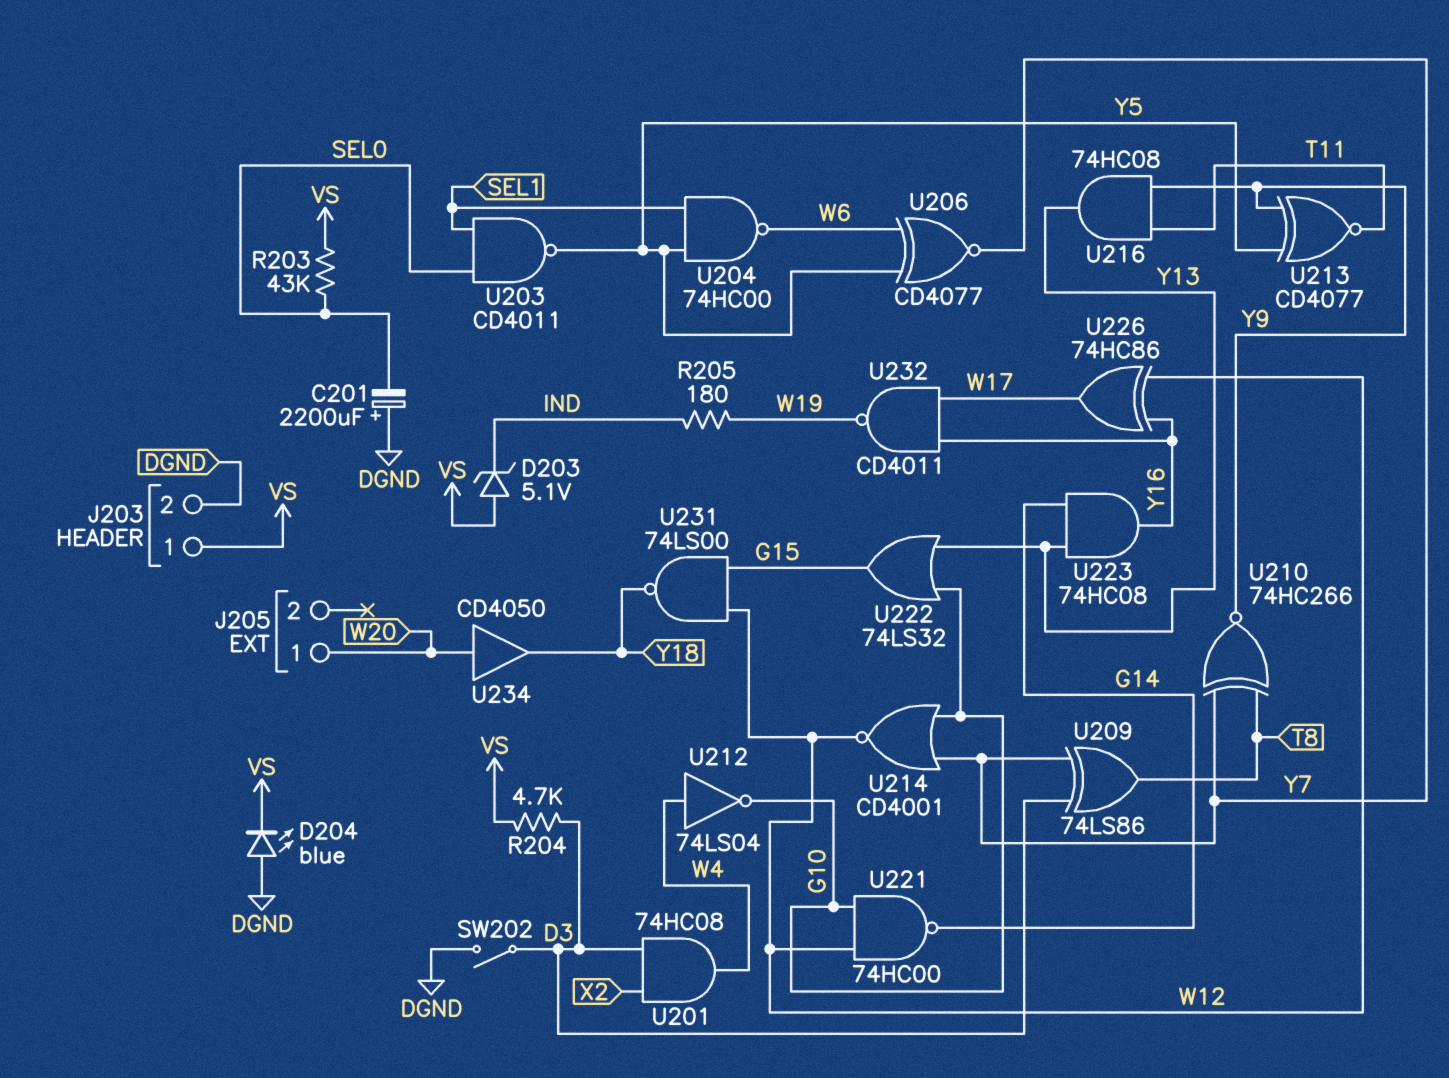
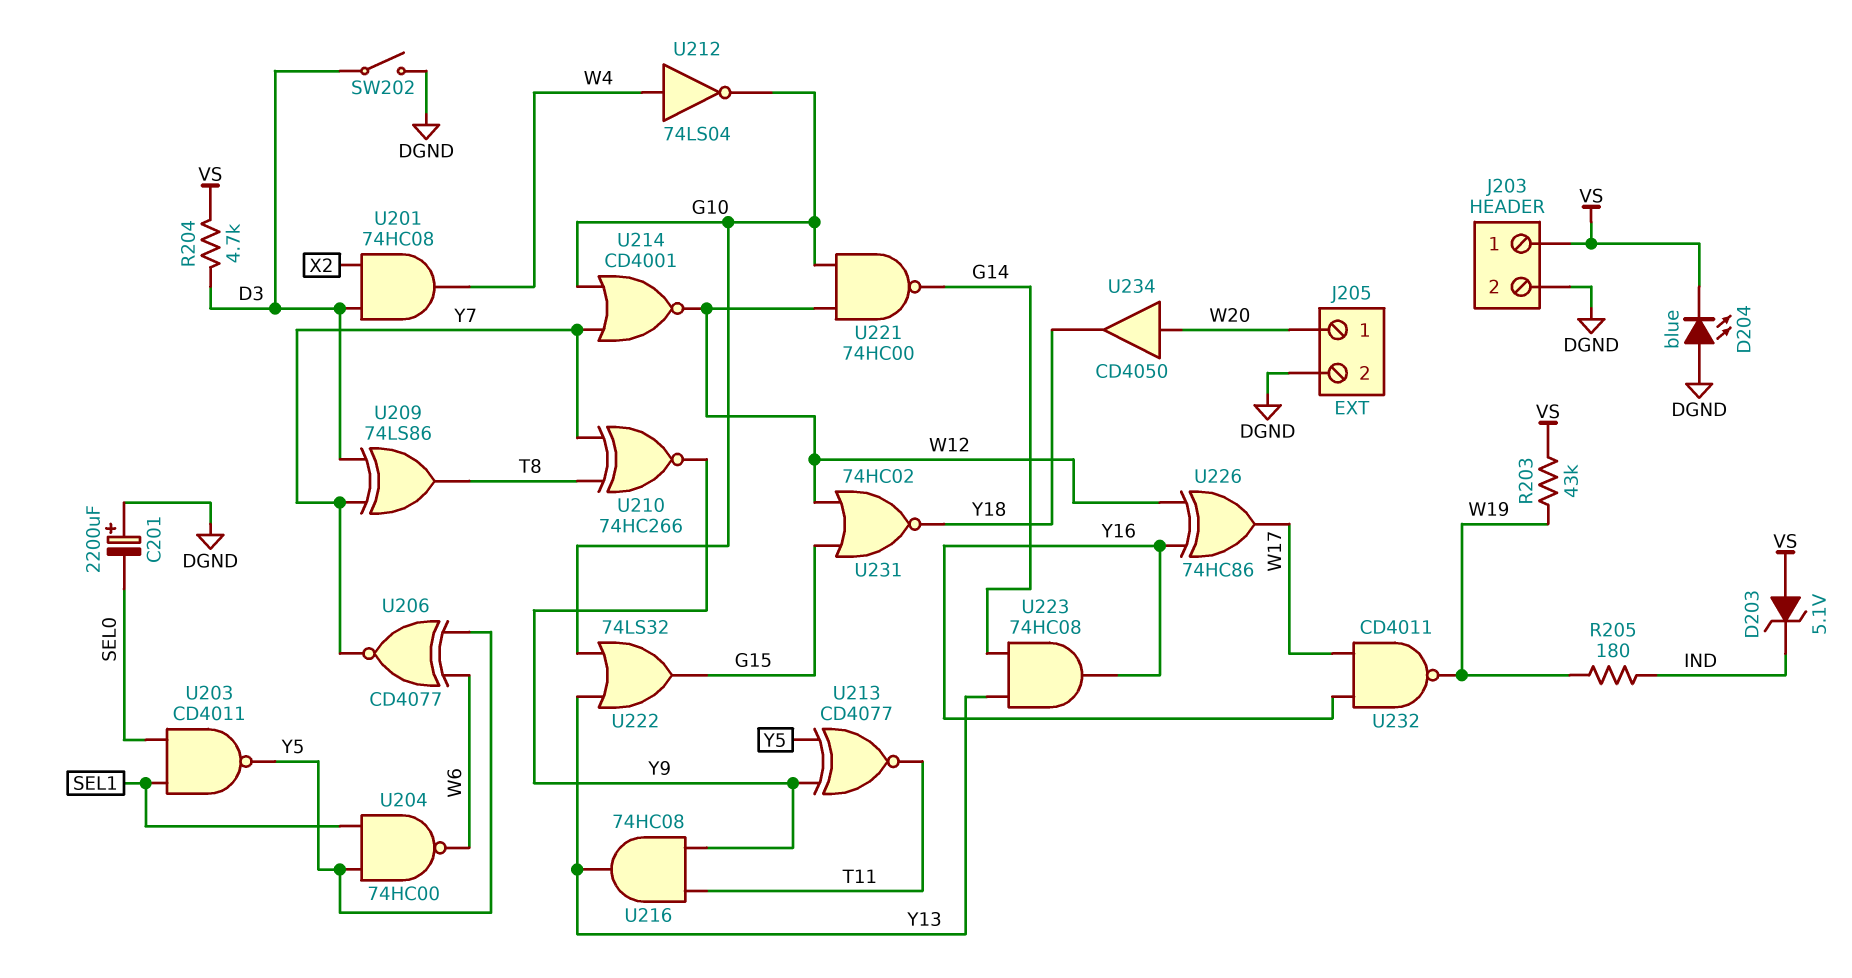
J205 pin 2: none -> DGND
R203: 43k (SEL0, VS) -> 43k (VS, W19)
U231: NAND 74LS00 (in G15, in W12, out Y18) -> NOR 74HC02 (in G15, in W12, out Y18)

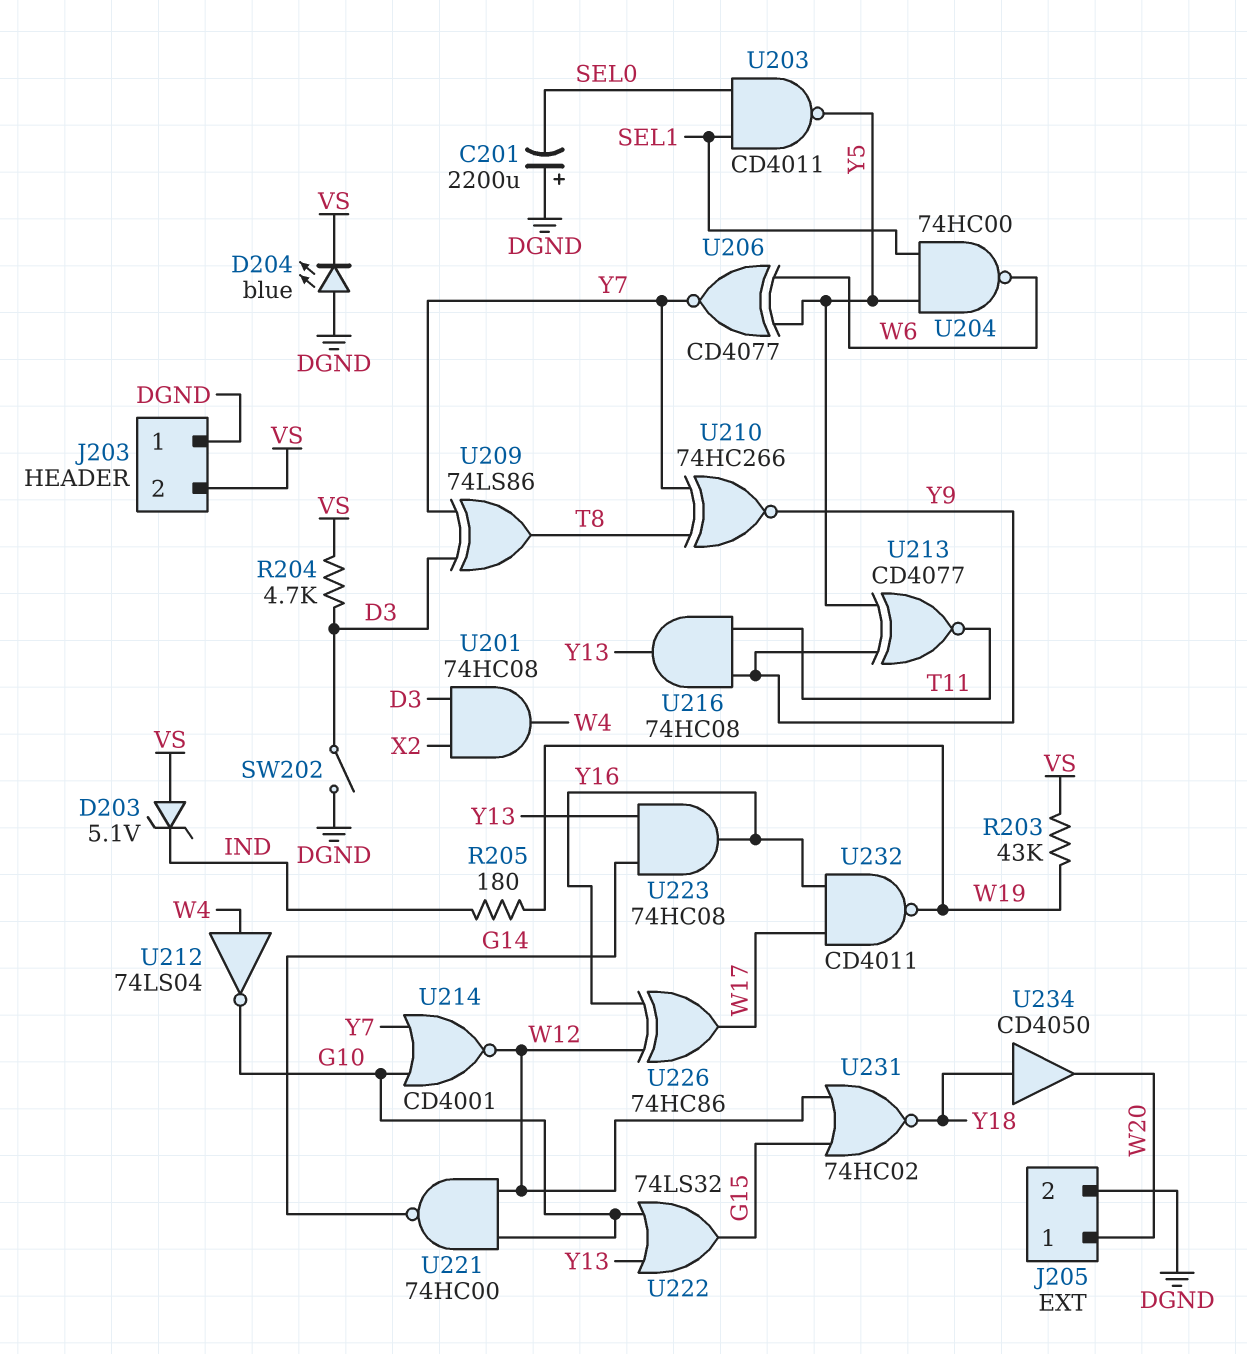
J203 pin 1: VS -> DGND
J203 pin 2: DGND -> VS
U234: buffer CD4050 (in W20, out Y18) -> buffer CD4050 (in Y18, out W20)

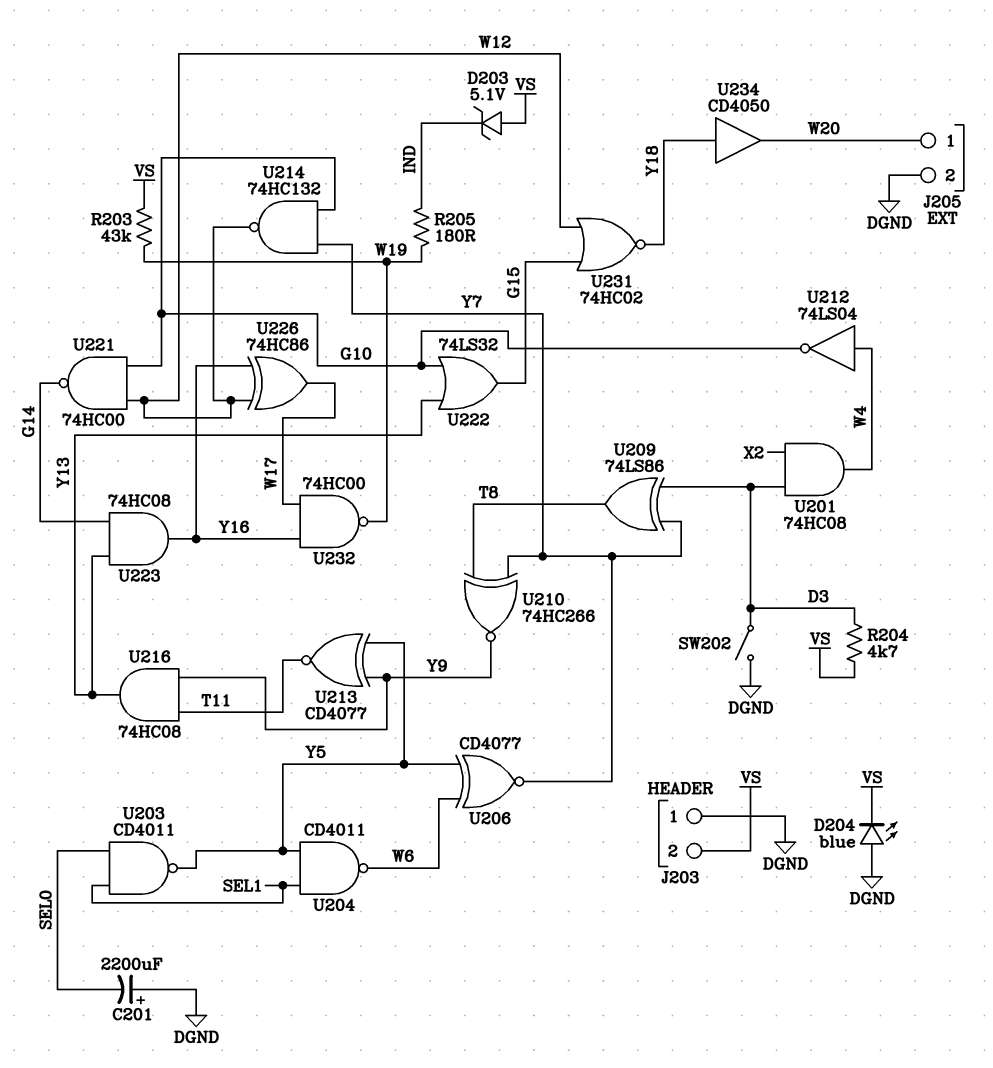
U204: NAND 74HC00 (in SEL1, in Y5, out W6) -> NAND CD4011 (in SEL1, in Y5, out W6)
U214: NOR CD4001 (in G10, in Y7, out W12) -> NAND 74HC132 (in G10, in Y7, out W12)
U232: NAND CD4011 (in W17, in Y16, out W19) -> NAND 74HC00 (in W17, in Y16, out W19)

